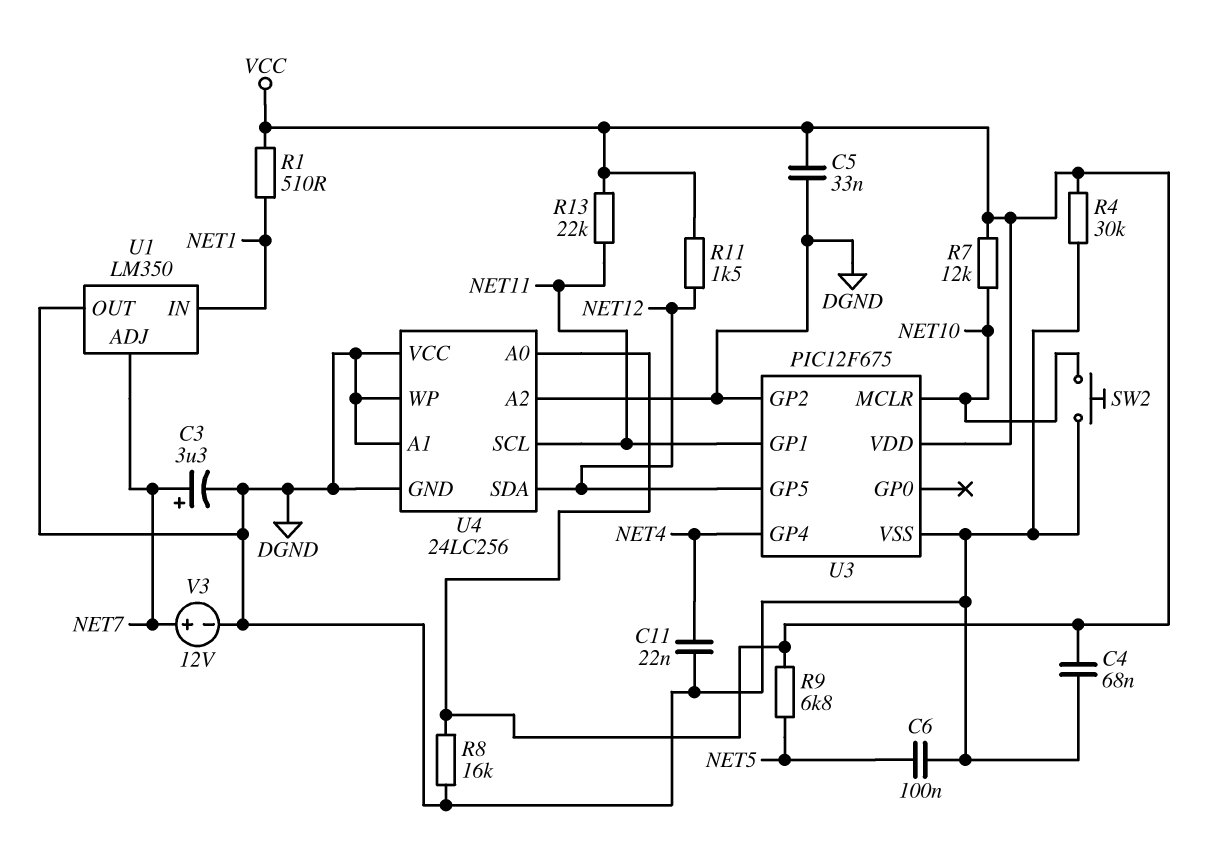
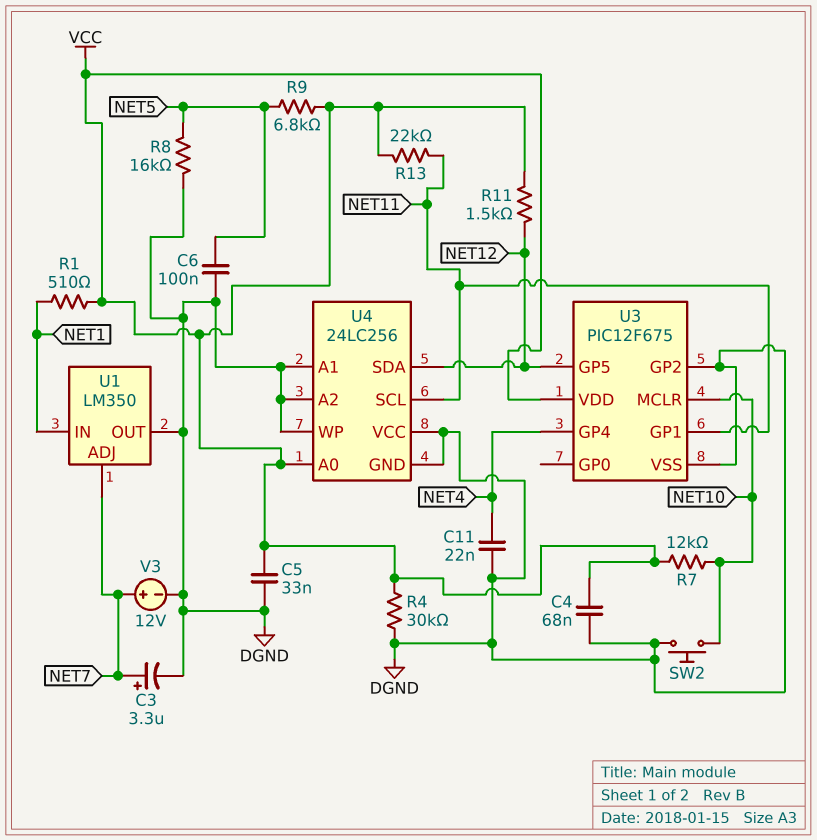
R8: 16k (DGND, VCC) -> 16k (DGND, NET5)

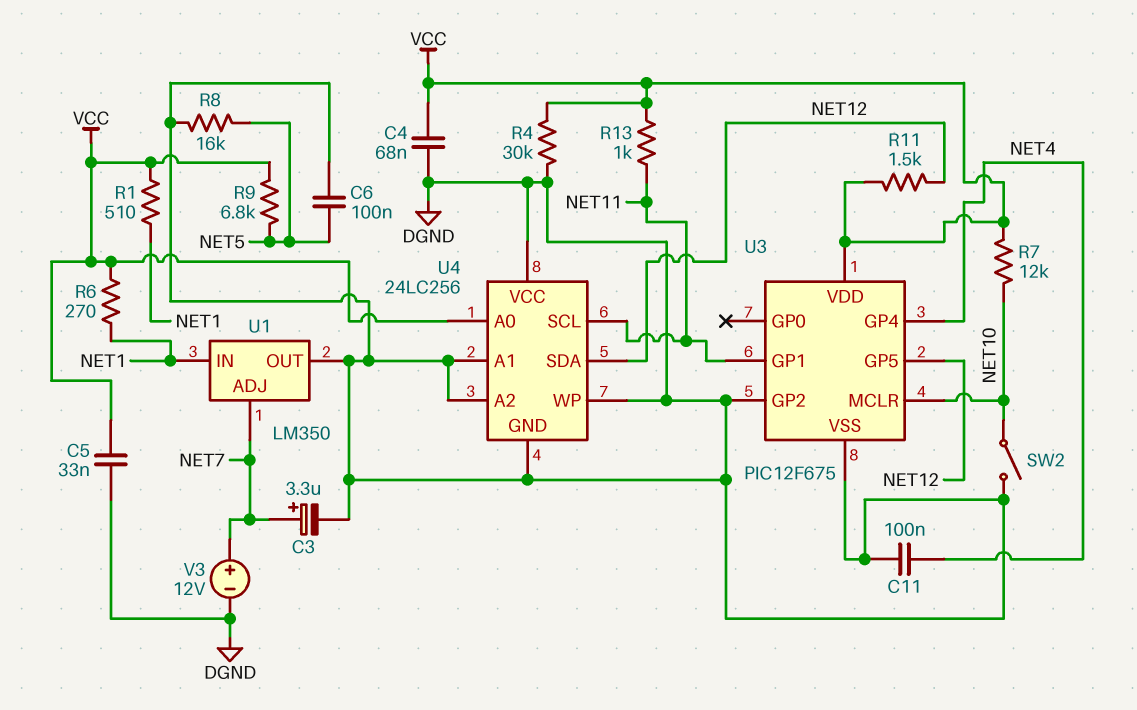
C11: 22nF (DGND, NET4) -> 100nF (DGND, NET4)
R6: none -> 270 (NET1, VCC)
R13: 22k (NET11, VCC) -> 1k (NET11, VCC)
SW2: button (DGND, NET10) -> switch (DGND, NET10)

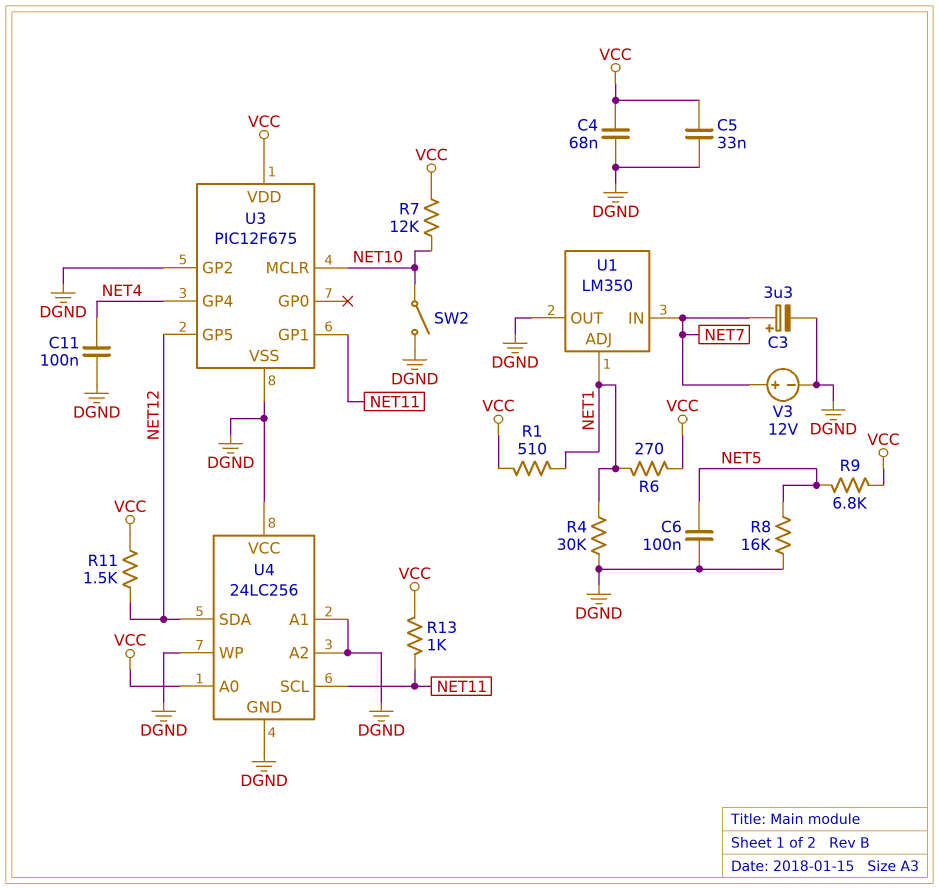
R4: 30k (DGND, VCC) -> 30k (DGND, NET1)
U1 pin ADJ: NET7 -> NET1
U1 pin IN: NET1 -> NET7

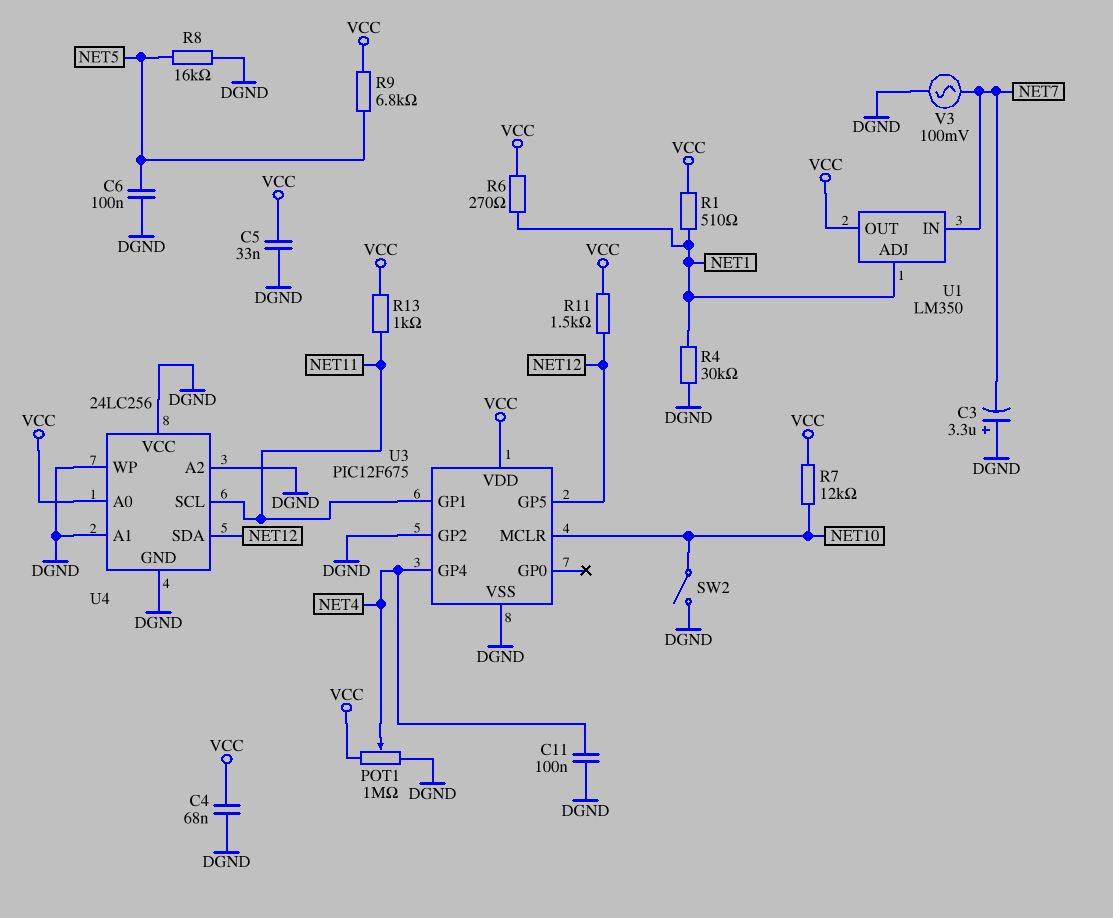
C3: 3.3uF (plus NET7, minus DGND) -> 3.3uF (plus DGND, minus NET7)
POT1: none -> 1M (DGND, VCC, wiper NET4)
U1 pin OUT: DGND -> VCC
V3: 12V (plus NET7, minus DGND) -> AC 100mV (DGND, NET7)

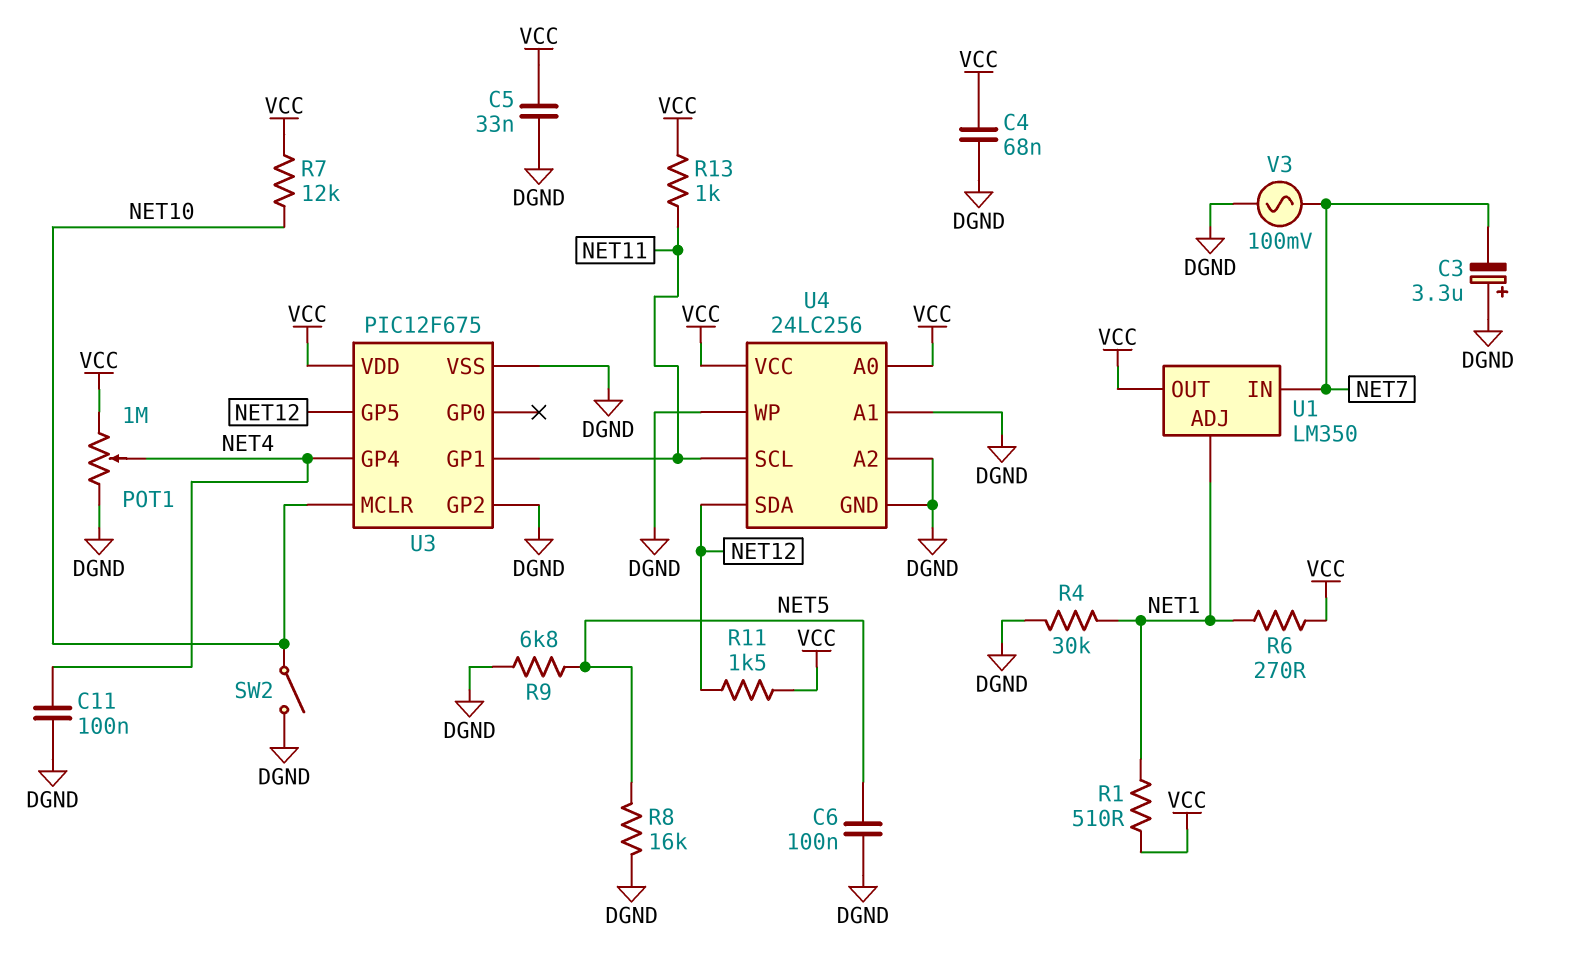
R9: 6.8k (NET5, VCC) -> 6.8k (DGND, NET5)
U4 pin VCC: DGND -> VCC

